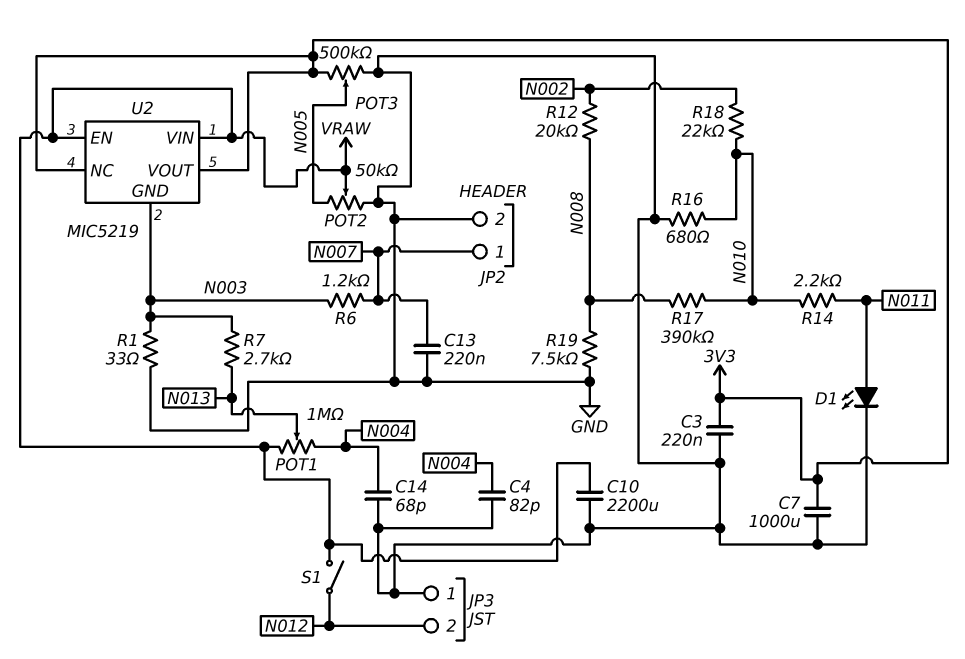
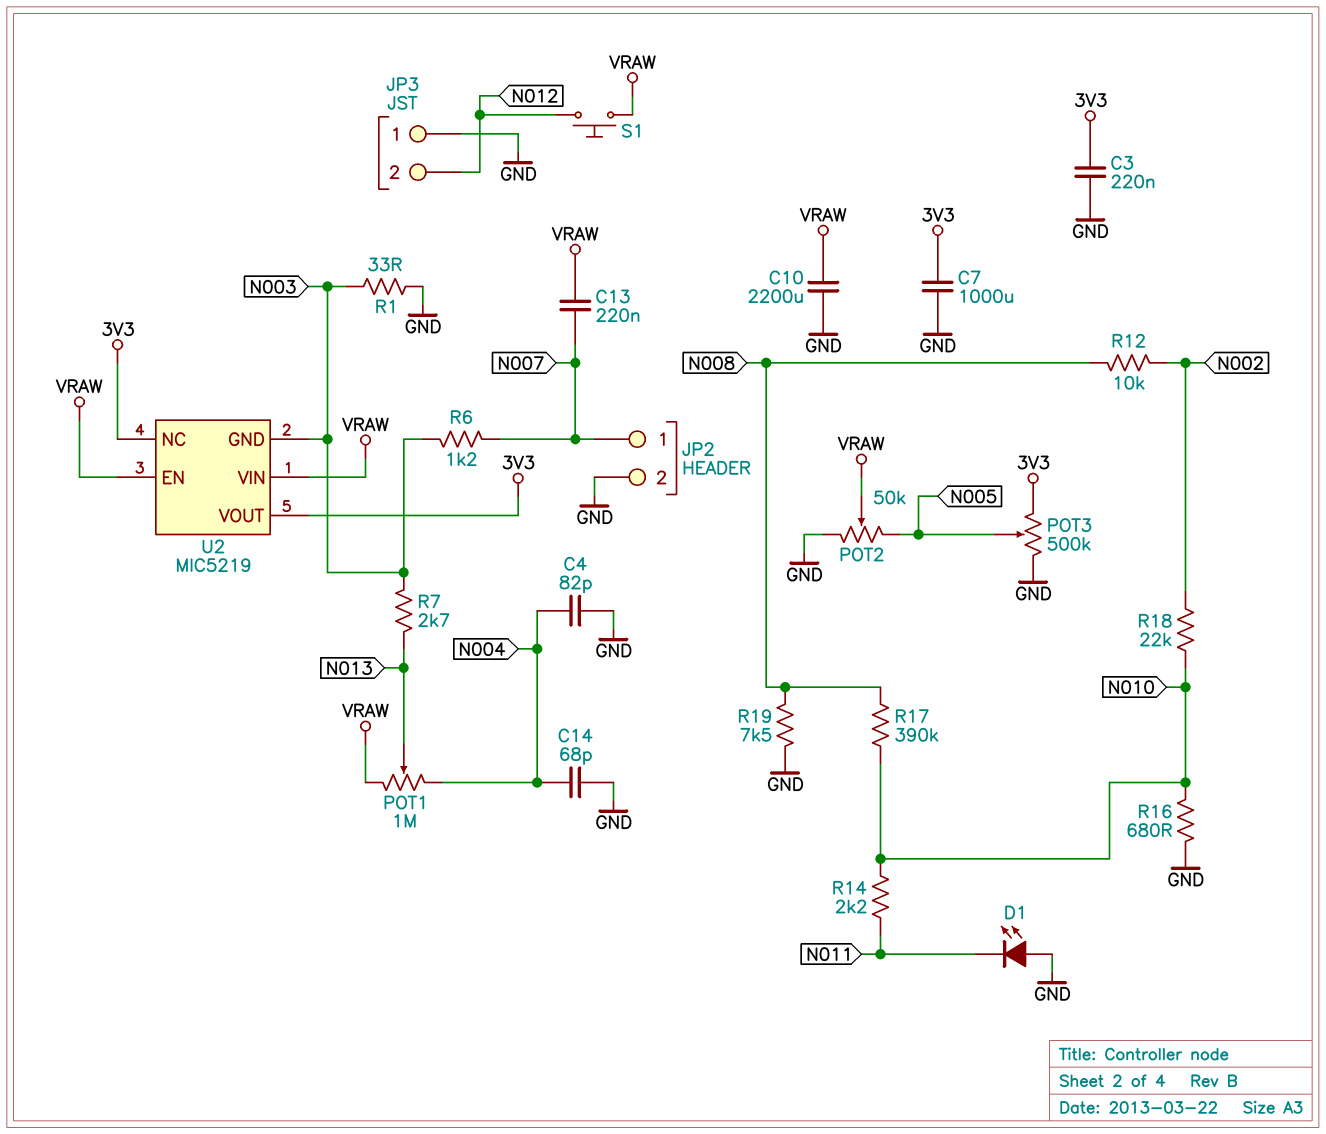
C13: 220nF (GND, N007) -> 220nF (N007, VRAW)
D1: LED (A N011, K GND) -> LED (A GND, K N011)
R12: 20k (N002, N008) -> 10k (N002, N008)
S1: switch (N012, VRAW) -> button (N012, VRAW)

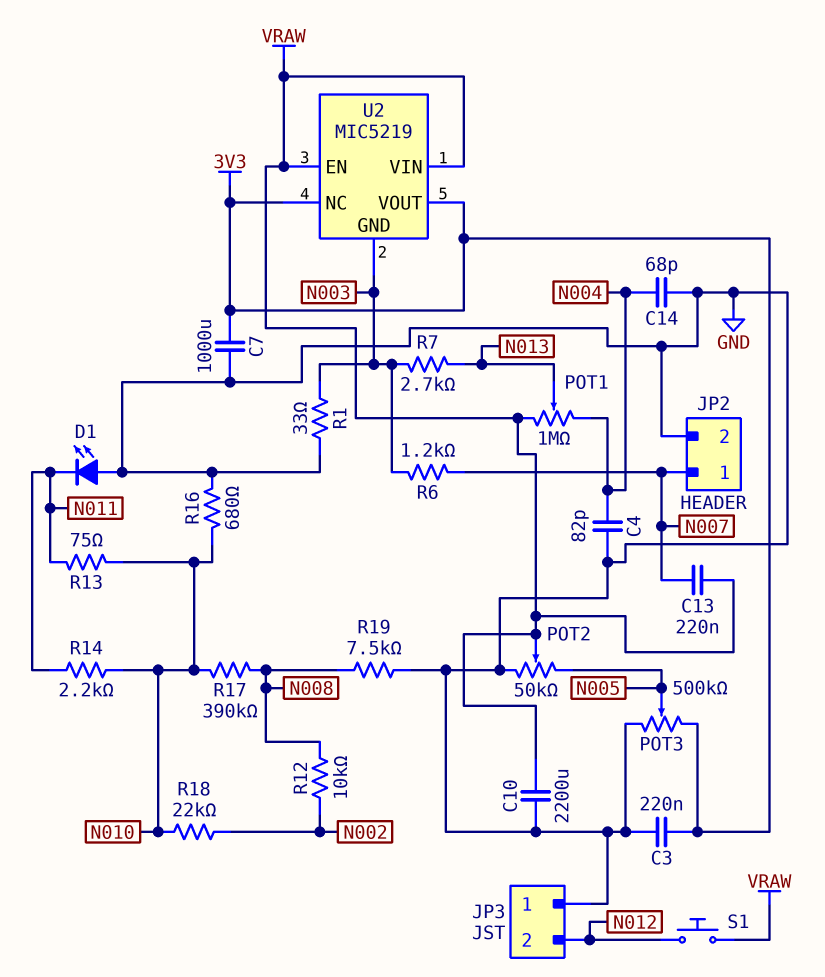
R13: none -> 75 (N010, N011)

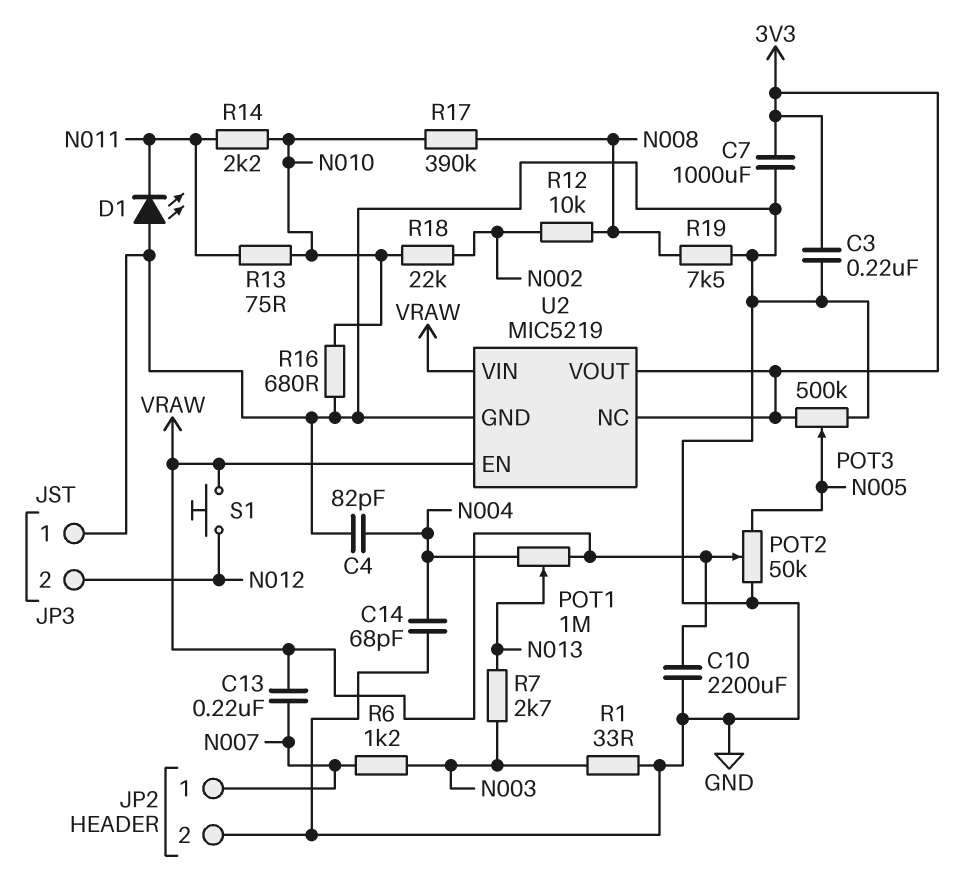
U2 pin GND: N003 -> GND

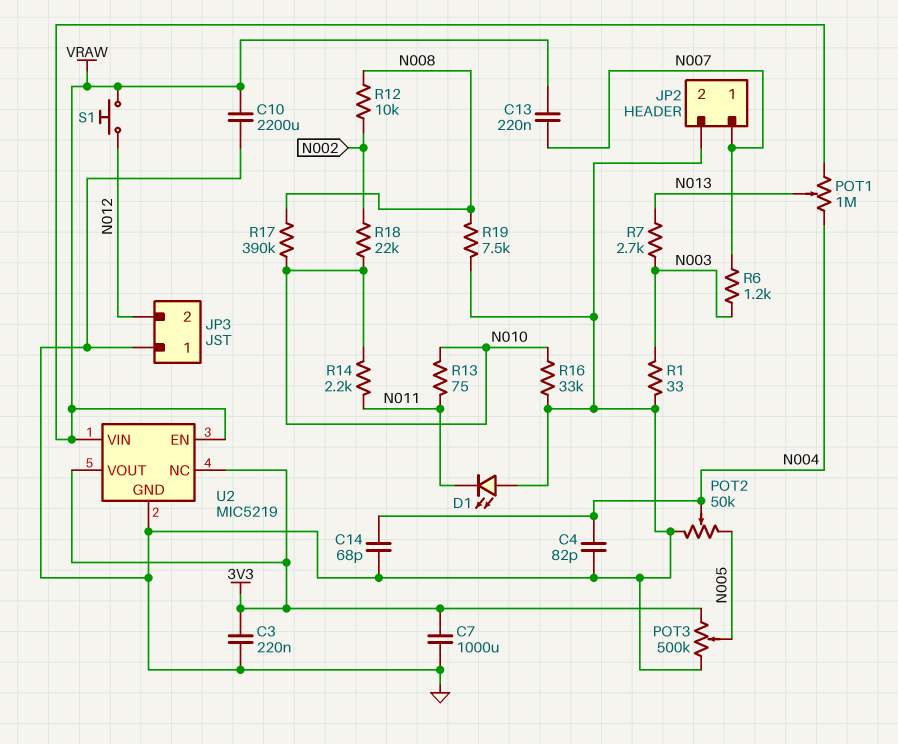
POT2: 50k (GND, N005, wiper VRAW) -> 50k (GND, N005, wiper N004)
R16: 680 (GND, N010) -> 33k (GND, N010)

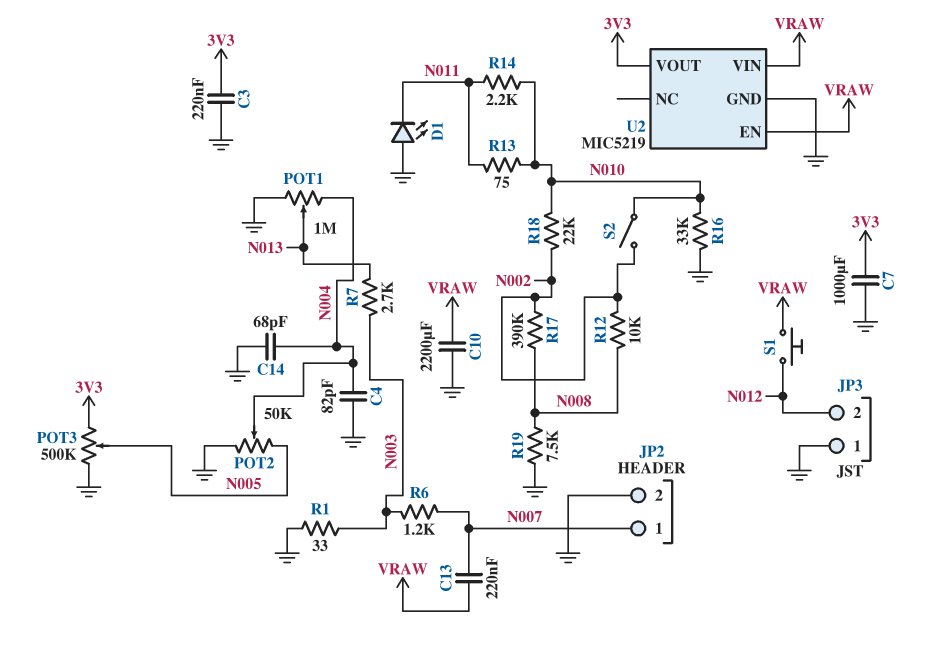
POT1: 1M (N004, VRAW, wiper N013) -> 1M (GND, N004, wiper N013)
R17: 390k (N008, N010) -> 390k (N002, N008)
S2: none -> switch (N002, N010)
U2 pin NC: 3V3 -> none

